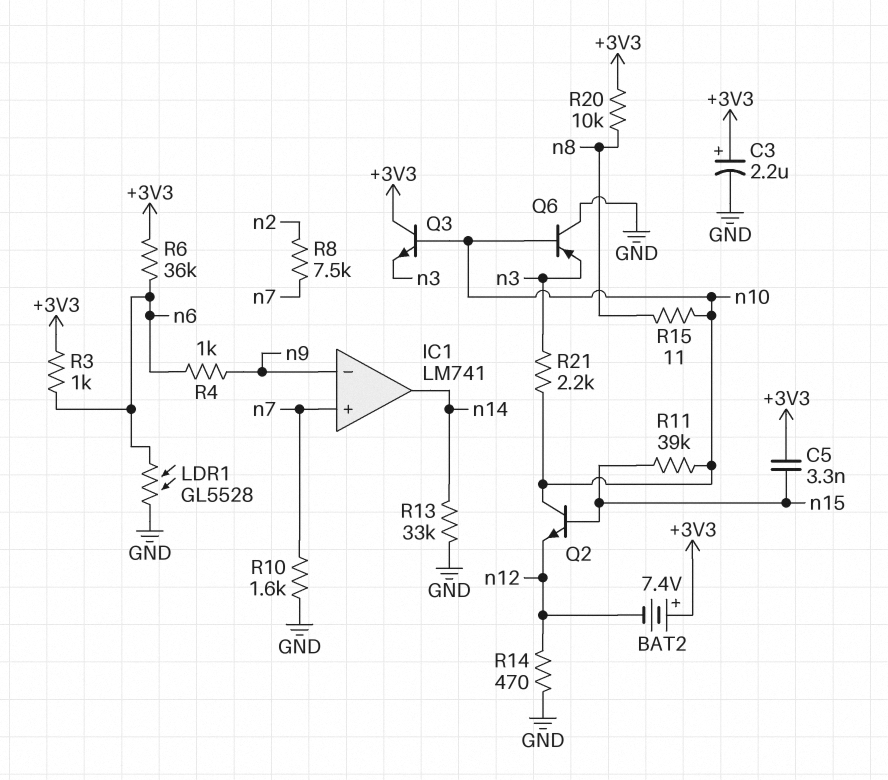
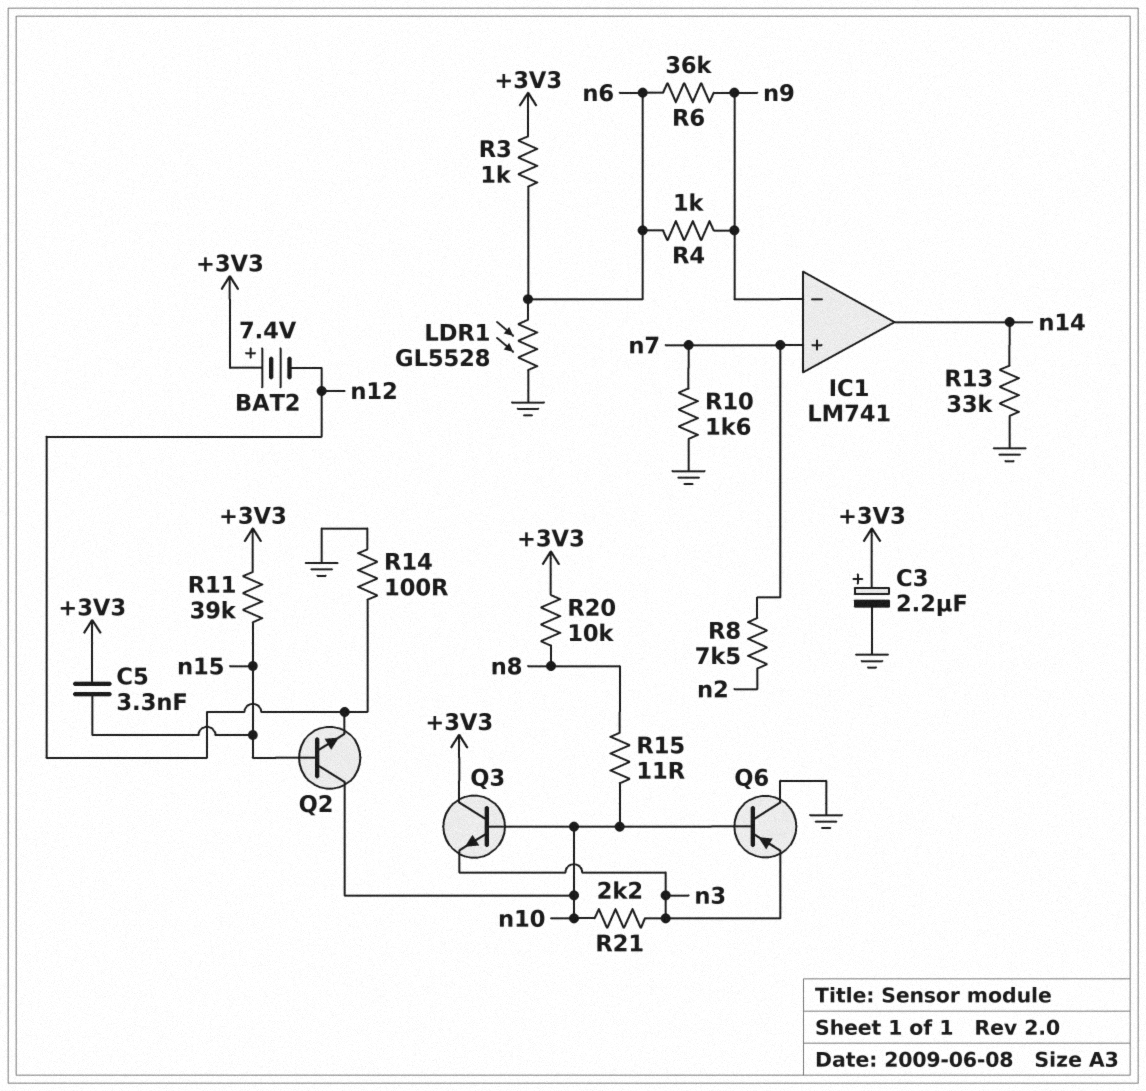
R6: 36k (+3V3, n6) -> 36k (n6, n9)
R11: 39k (n10, n15) -> 39k (+3V3, n15)
R14: 470 (GND, n12) -> 100 (GND, n12)

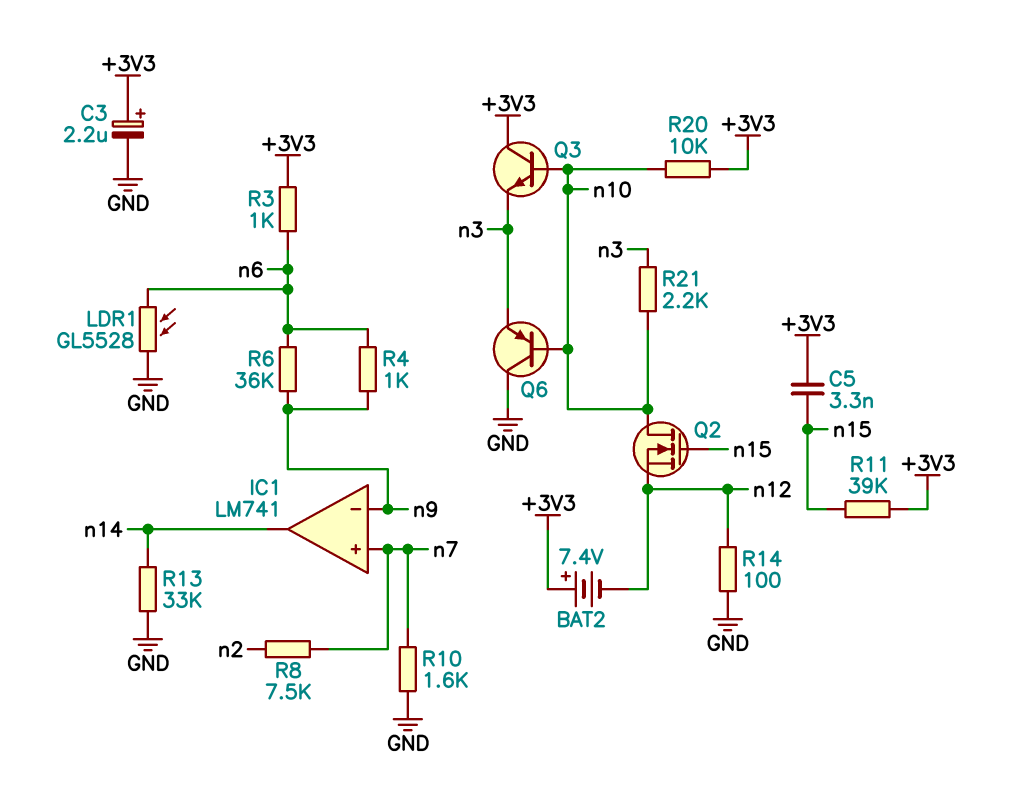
Q2: NPN (B n15, C n10, E n12) -> NMOS (G n15, D n10, S n12)
R15: 11 (n8, n10) -> none
R20: 10k (+3V3, n8) -> 10k (+3V3, n10)

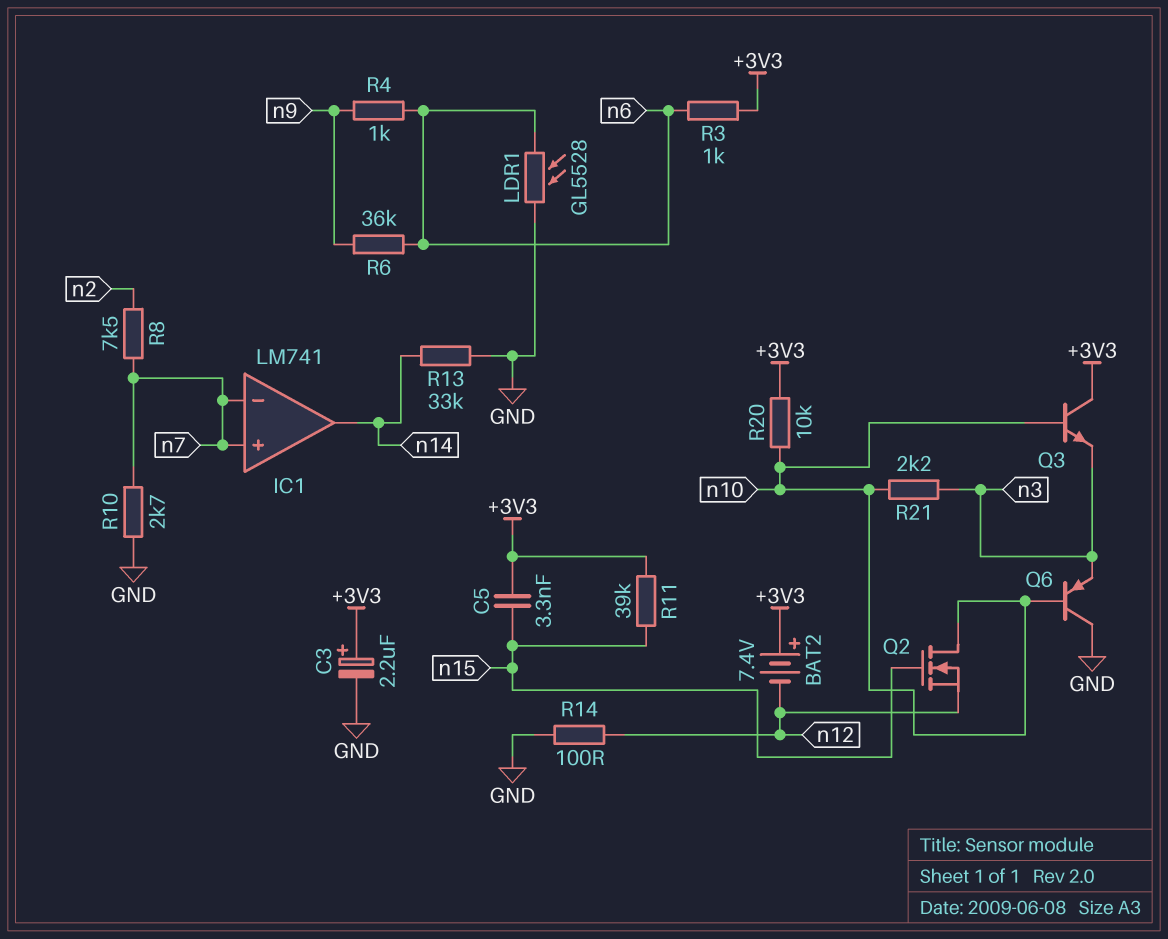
IC1 pin in-: n9 -> n7
R10: 1.6k (GND, n7) -> 2.7k (GND, n7)

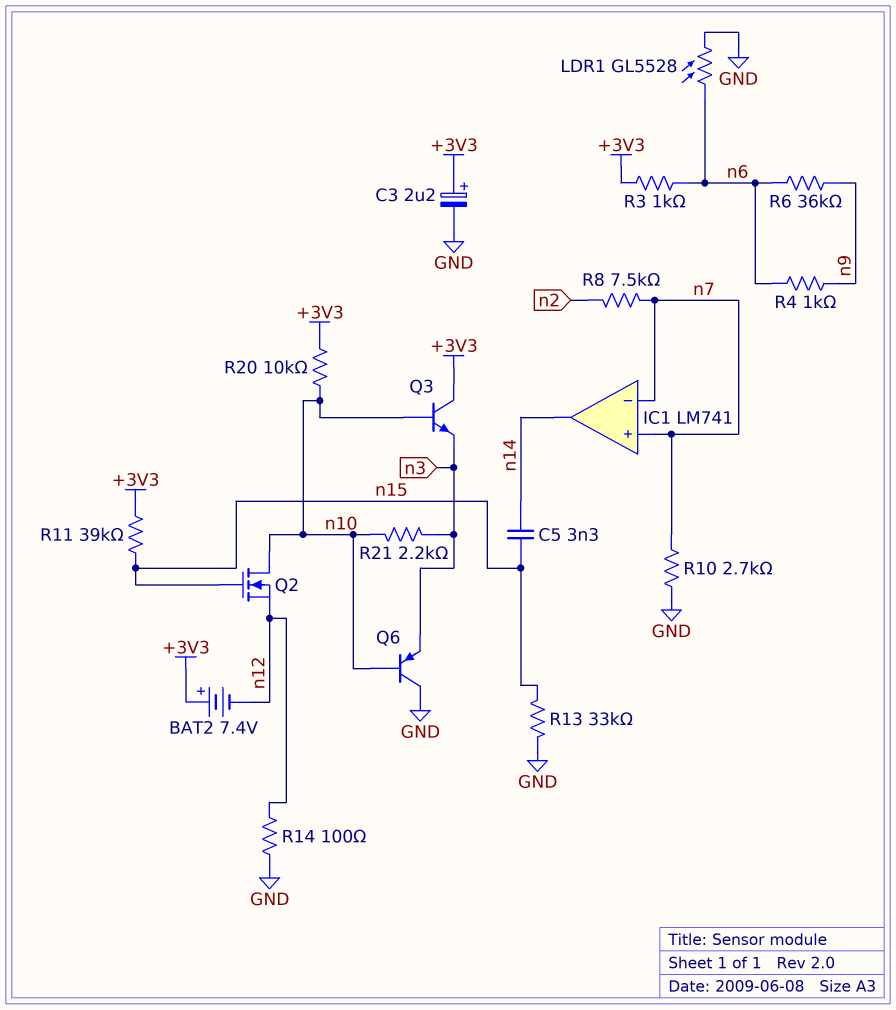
C5: 3.3nF (+3V3, n15) -> 3.3nF (n14, n15)
R13: 33k (GND, n14) -> 33k (GND, n15)

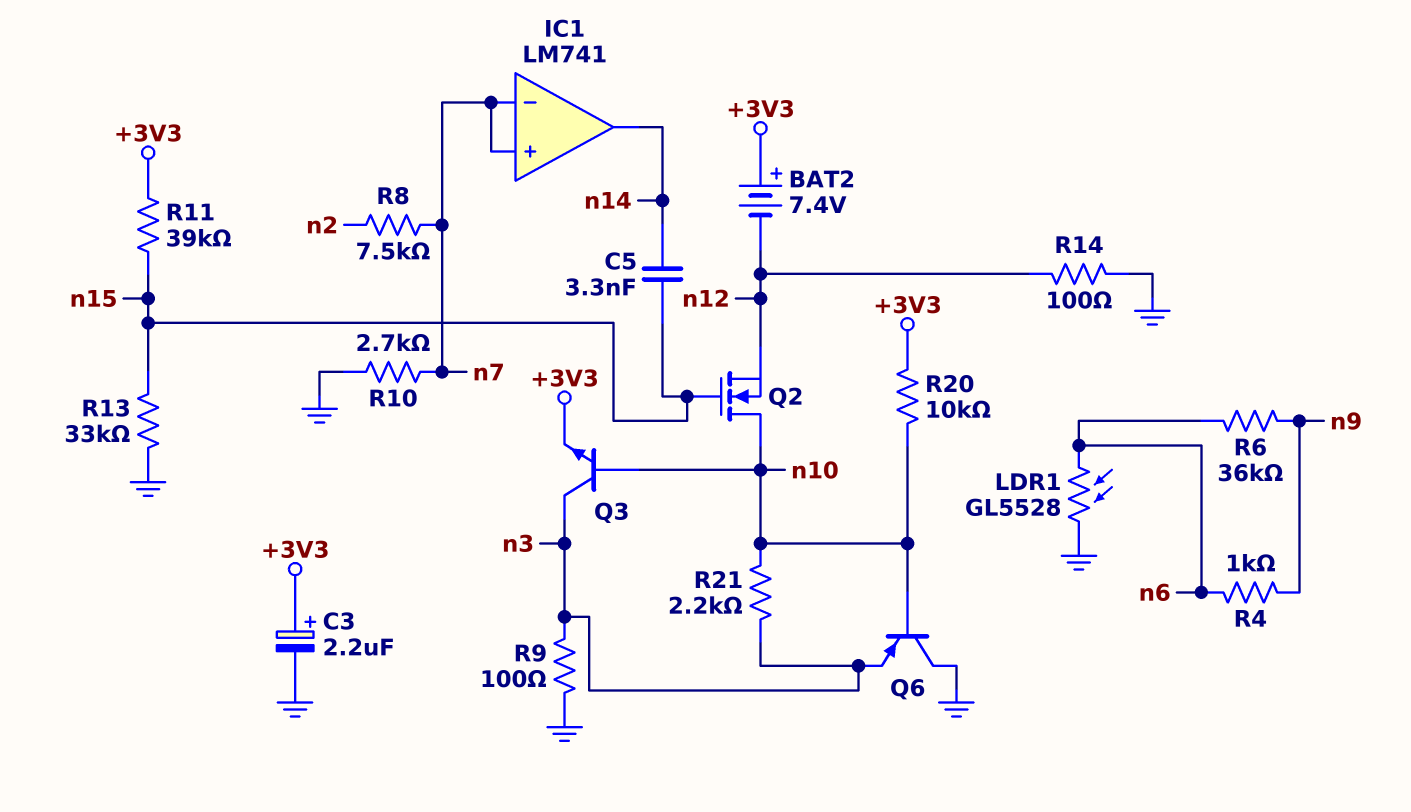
Q3: NPN (B n10, C +3V3, E n3) -> NPN (B n10, C n3, E +3V3)
R3: 1k (+3V3, n6) -> none
R9: none -> 100 (GND, n3)

